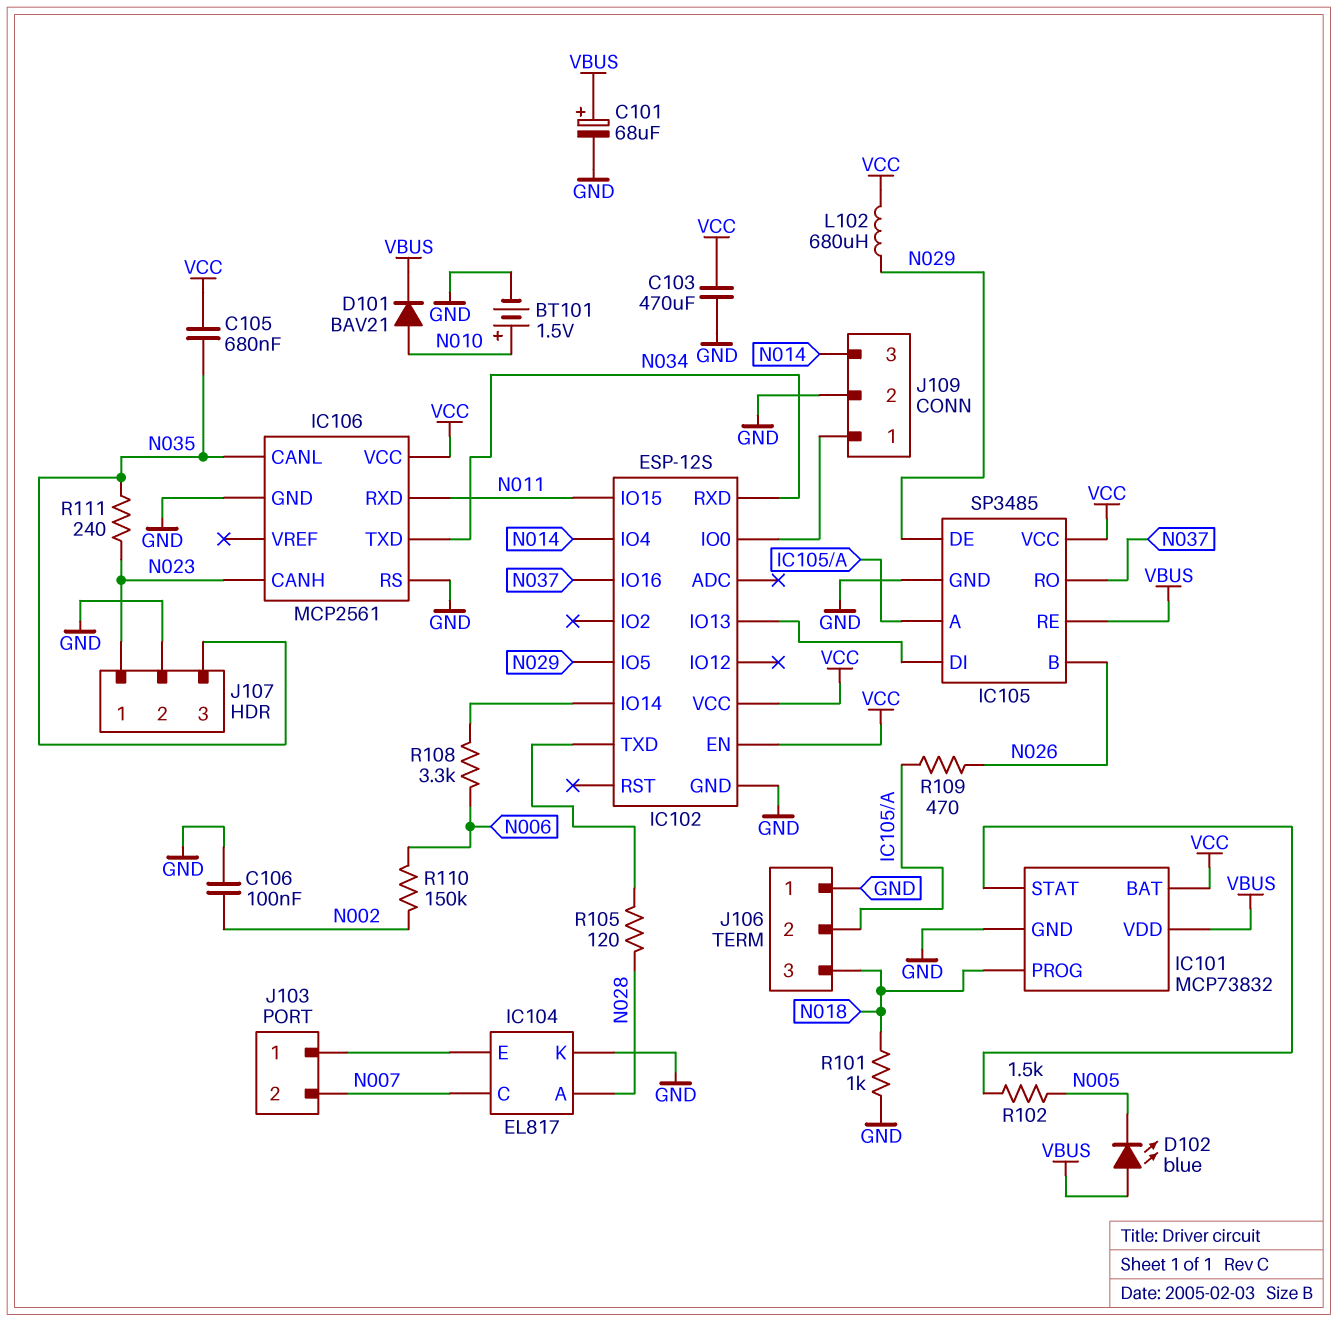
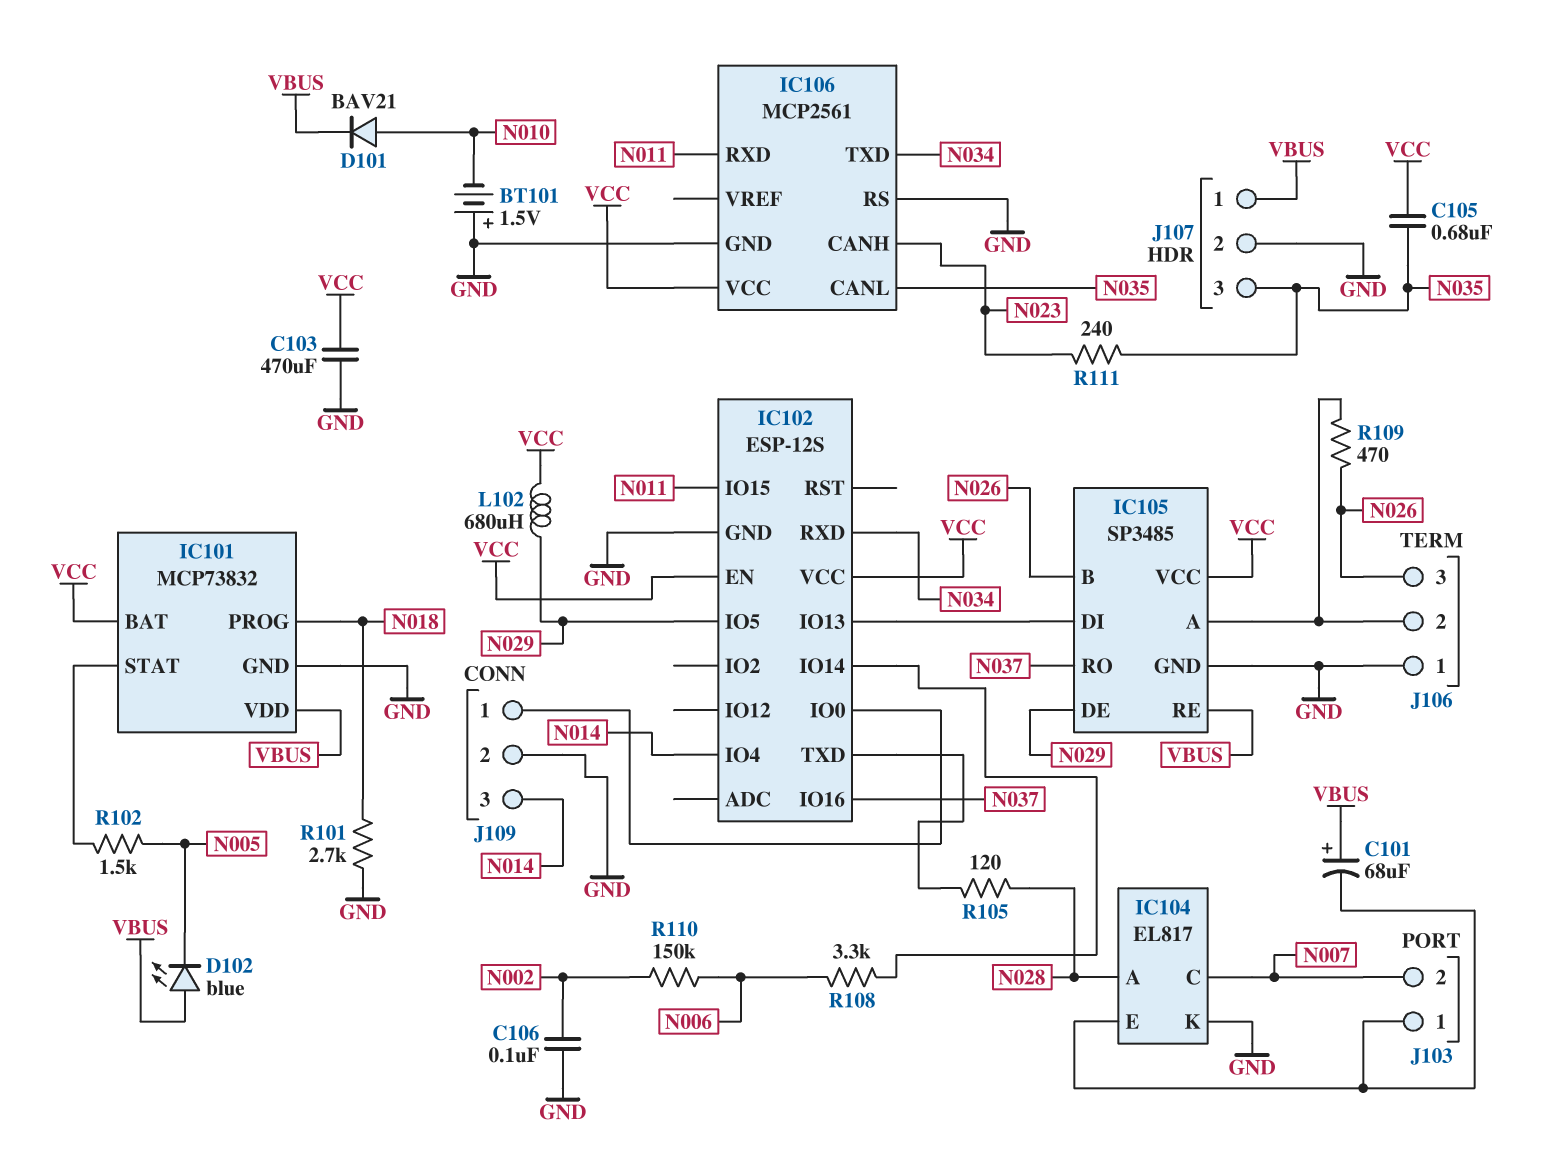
BT101: 1.5V (plus N010, minus GND) -> 1.5V (plus GND, minus N010)
C101: 68uF (plus VBUS, minus GND) -> 68uF (plus VBUS, minus IC104/E)
J106 pin 3: N018 -> N026
J107 pin 1: N023 -> VBUS
R101: 1k (GND, N018) -> 2.7k (GND, N018)

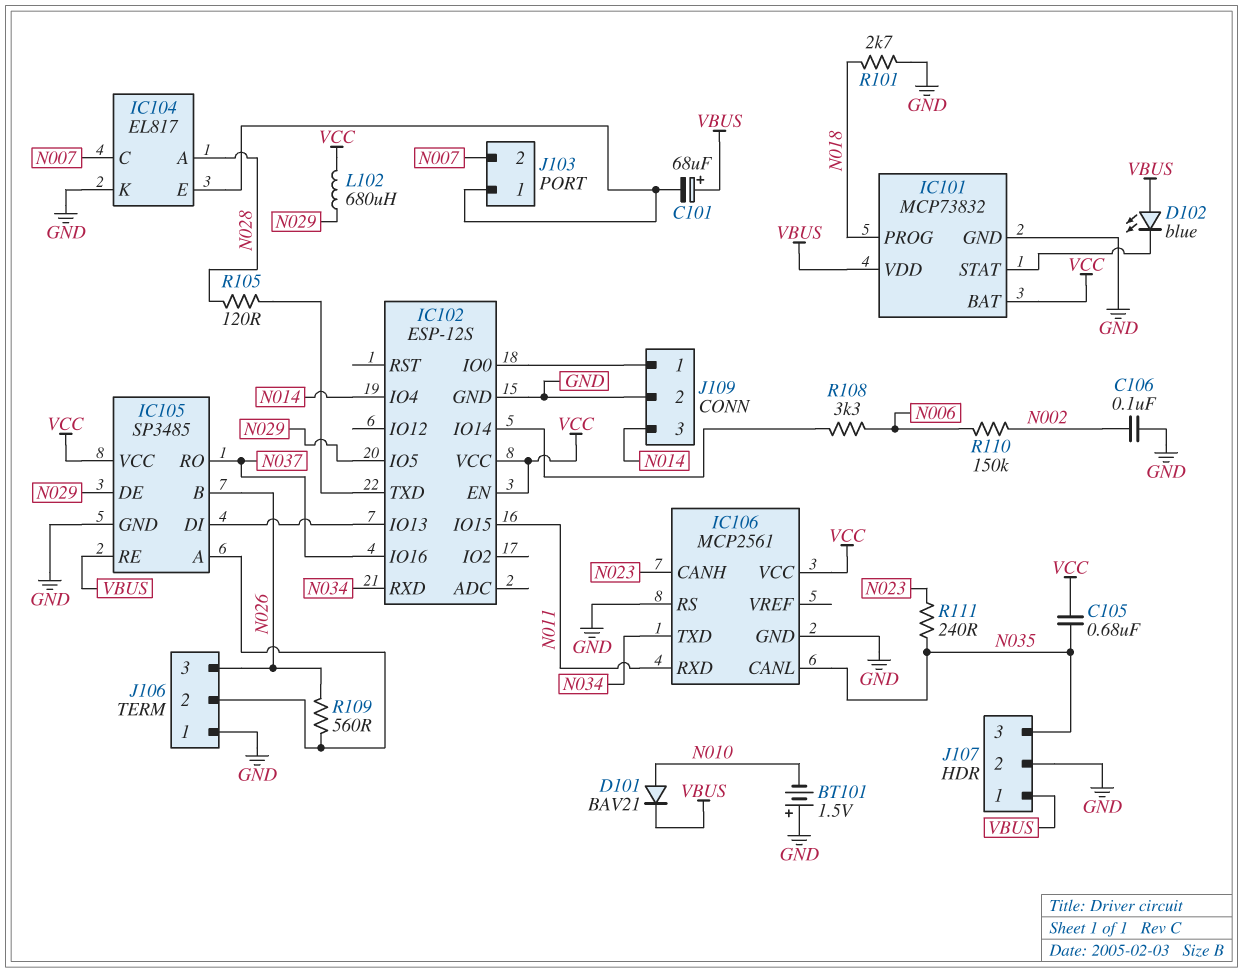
C103: 470uF (GND, VCC) -> none
D102: LED blue (A VBUS, K N005) -> LED blue (A VBUS, K IC101/STAT)
R102: 1.5k (IC101/STAT, N005) -> none
R109: 470 (IC105/A, N026) -> 560 (IC105/A, N026)

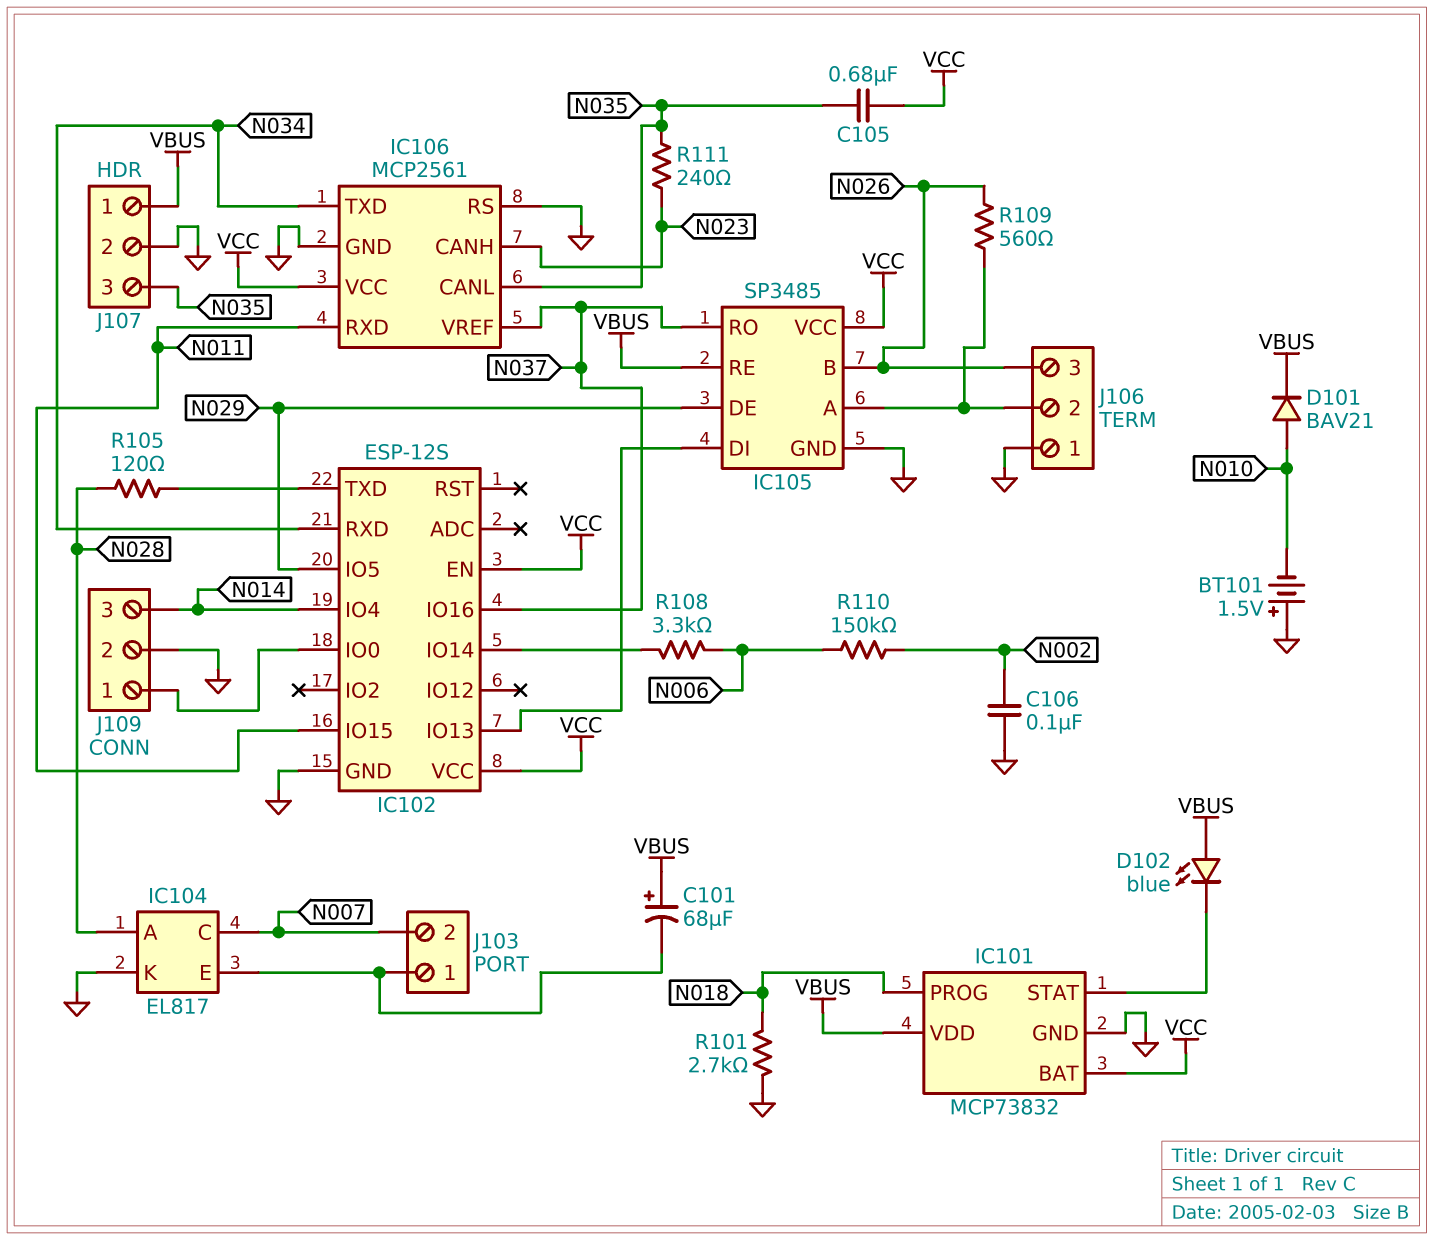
IC106 pin VREF: none -> N037
L102: 680uH (N029, VCC) -> none

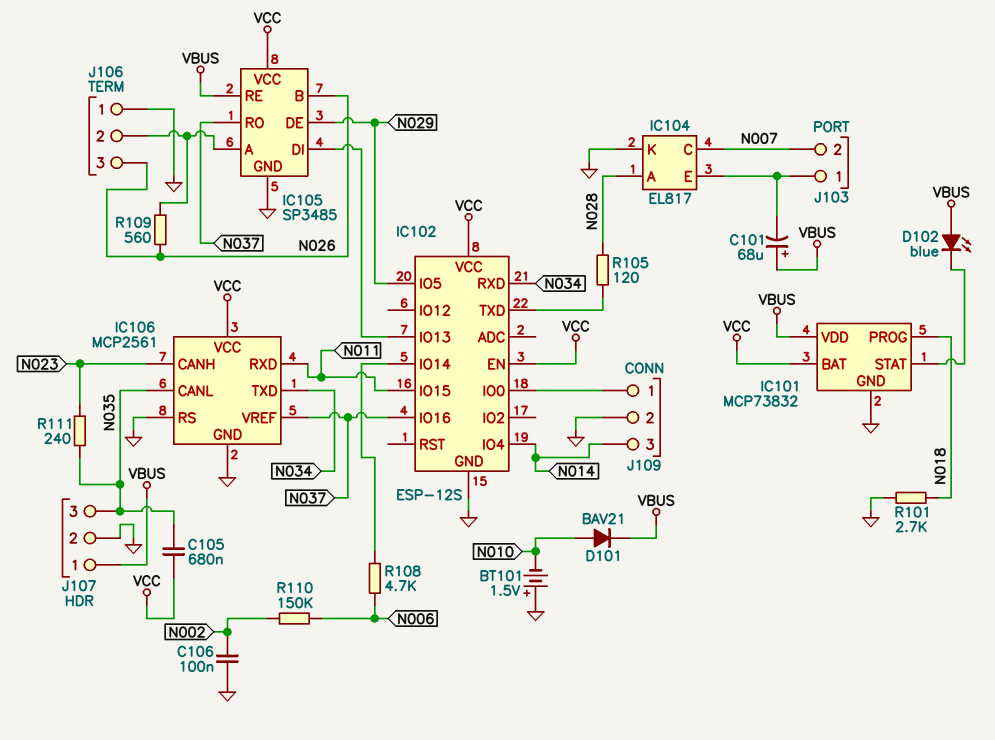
R108: 3.3k (IC102/IO14, N006) -> 4.7k (IC102/IO14, N006)

